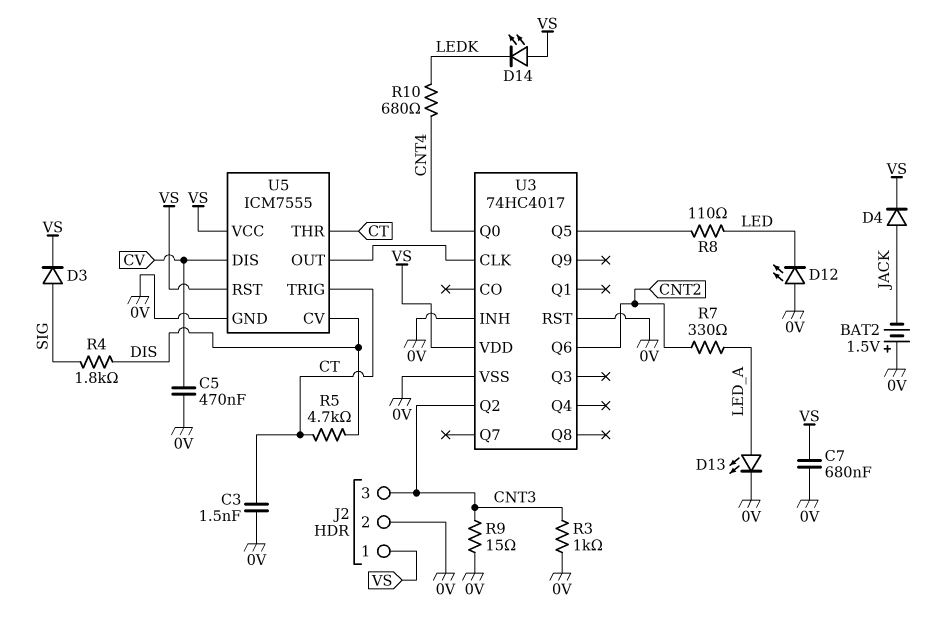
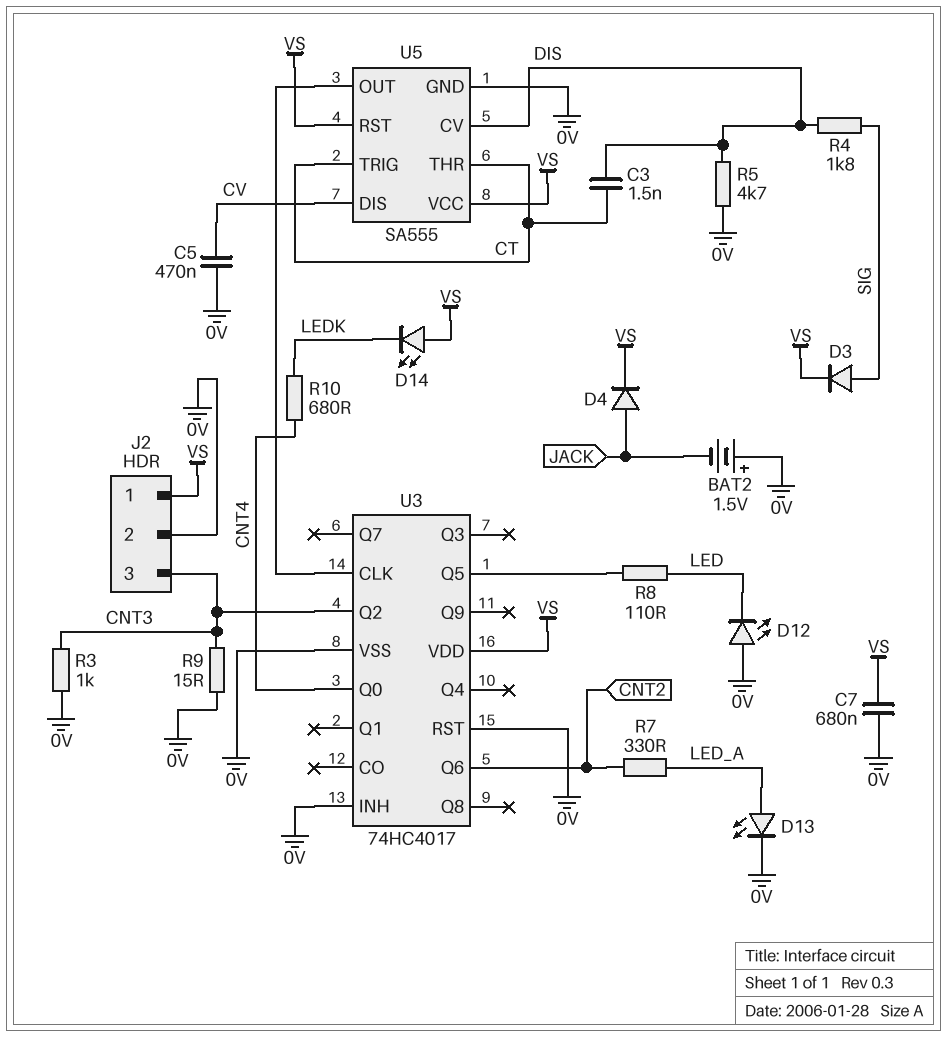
C3: 1.5nF (0V, CT) -> 1.5nF (CT, DIS)
R5: 4.7k (CT, DIS) -> 4.7k (0V, DIS)
U5: ICM7555 -> SA555

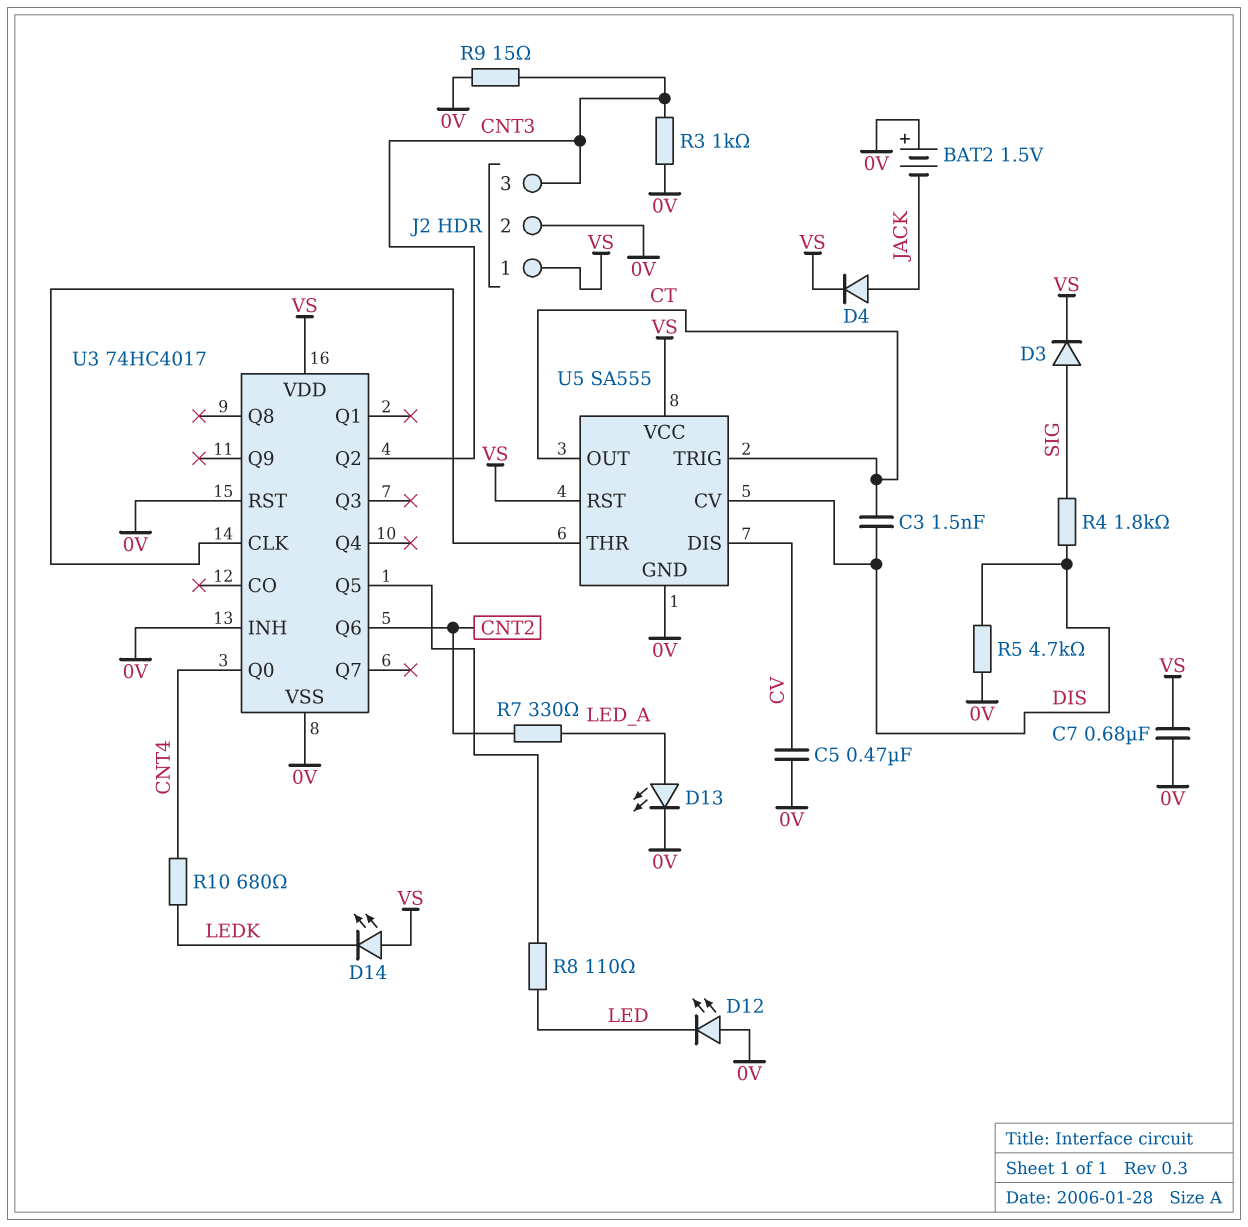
U5 pin OUT: U3/CLK -> CT
U5 pin THR: CT -> U3/CLK

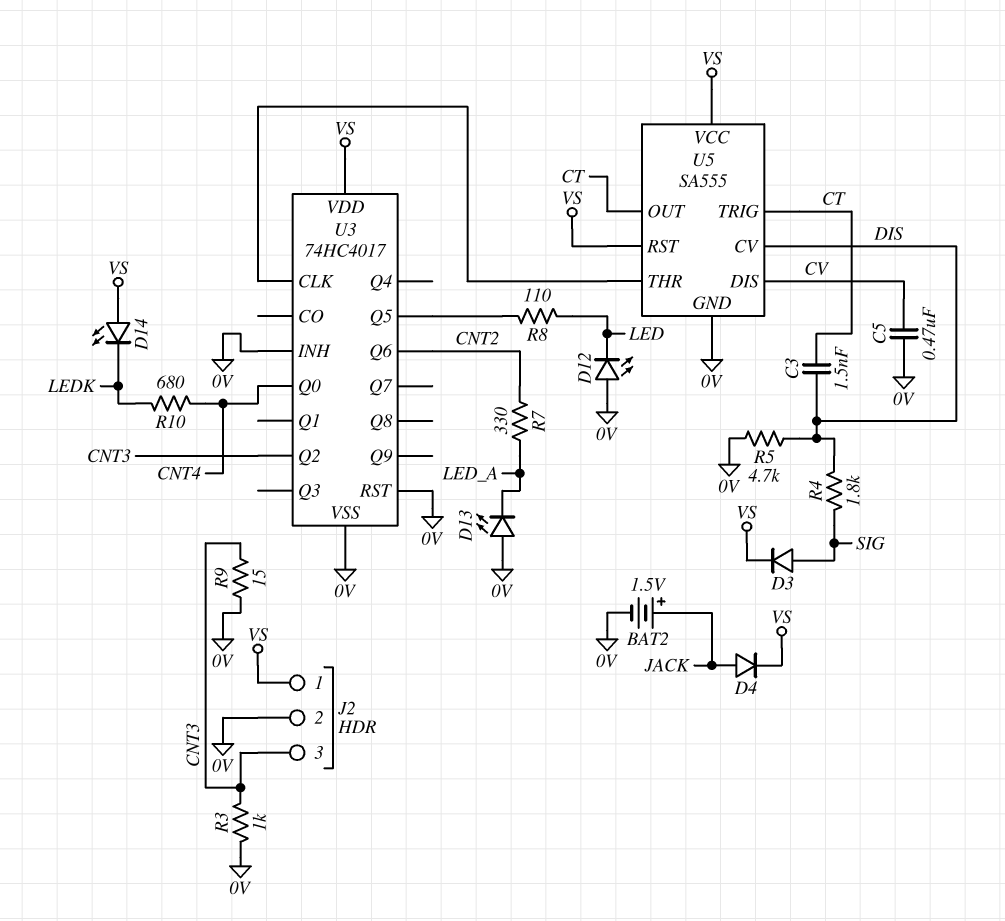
BAT2: 1.5V (plus 0V, minus JACK) -> 1.5V (plus JACK, minus 0V)
C7: 680nF (0V, VS) -> none
D13: LED (A LED_A, K 0V) -> LED (A 0V, K LED_A)

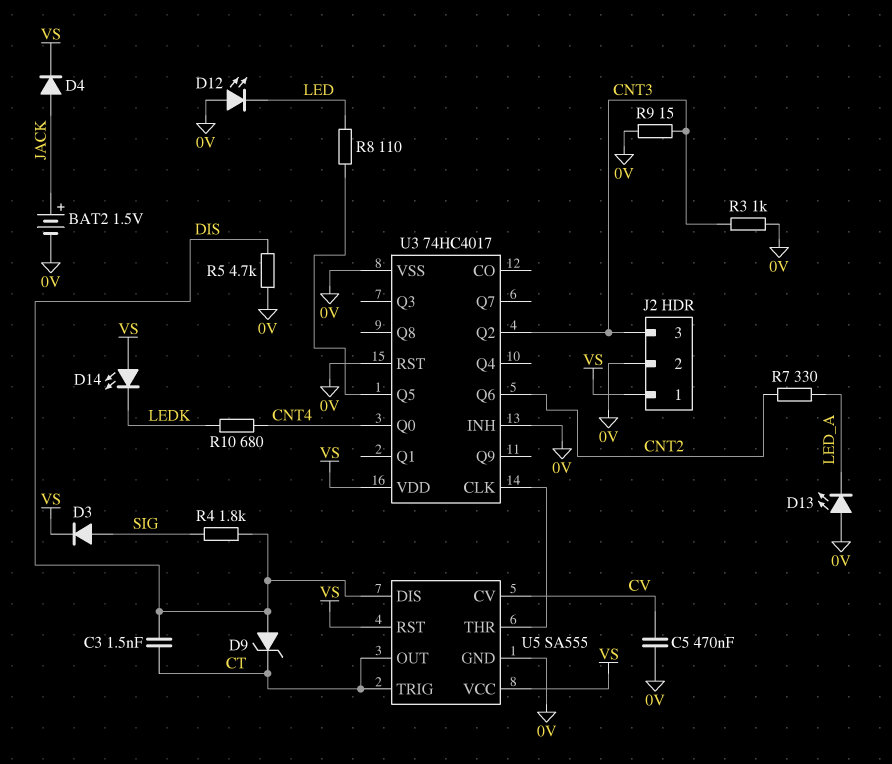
D9: none -> zener (A DIS, K CT)
U5 pin CV: DIS -> CV
U5 pin DIS: CV -> DIS

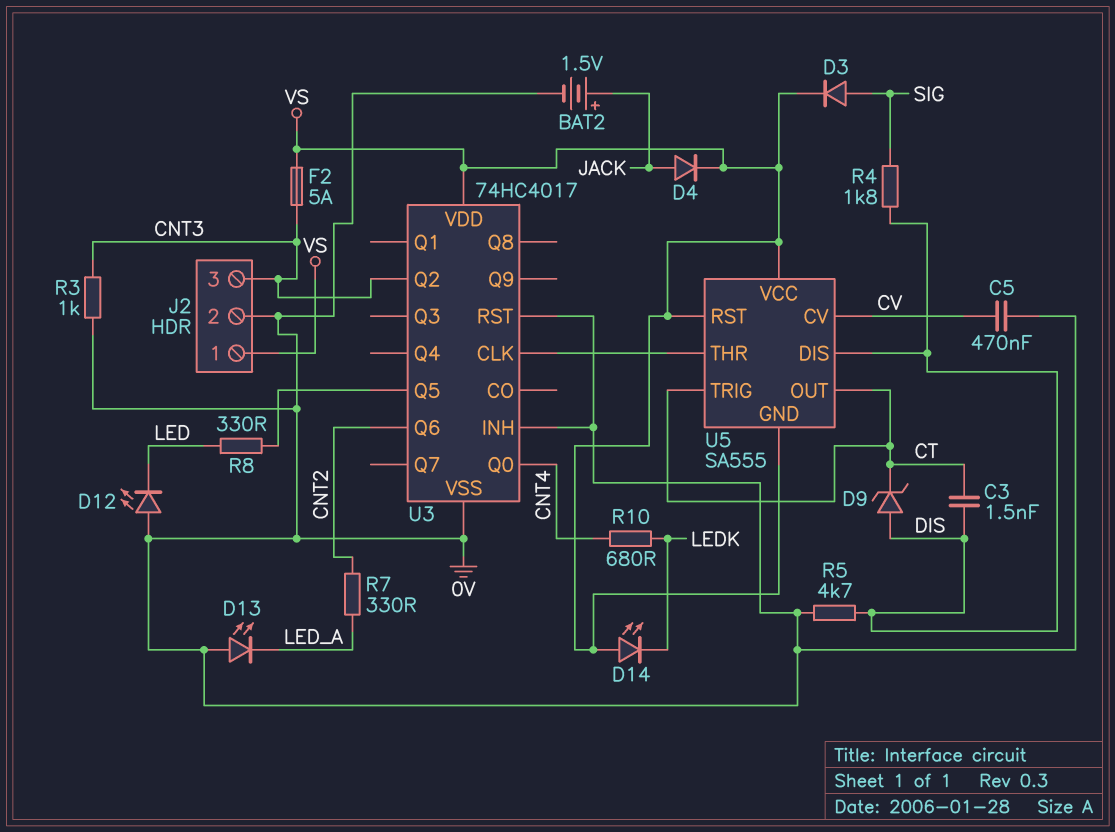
F2: none -> 5A (CNT3, VS)
R8: 110 (LED, U3/Q5) -> 330 (LED, U3/Q5)
R9: 15 (0V, CNT3) -> none
U5 pin GND: 0V -> VS

